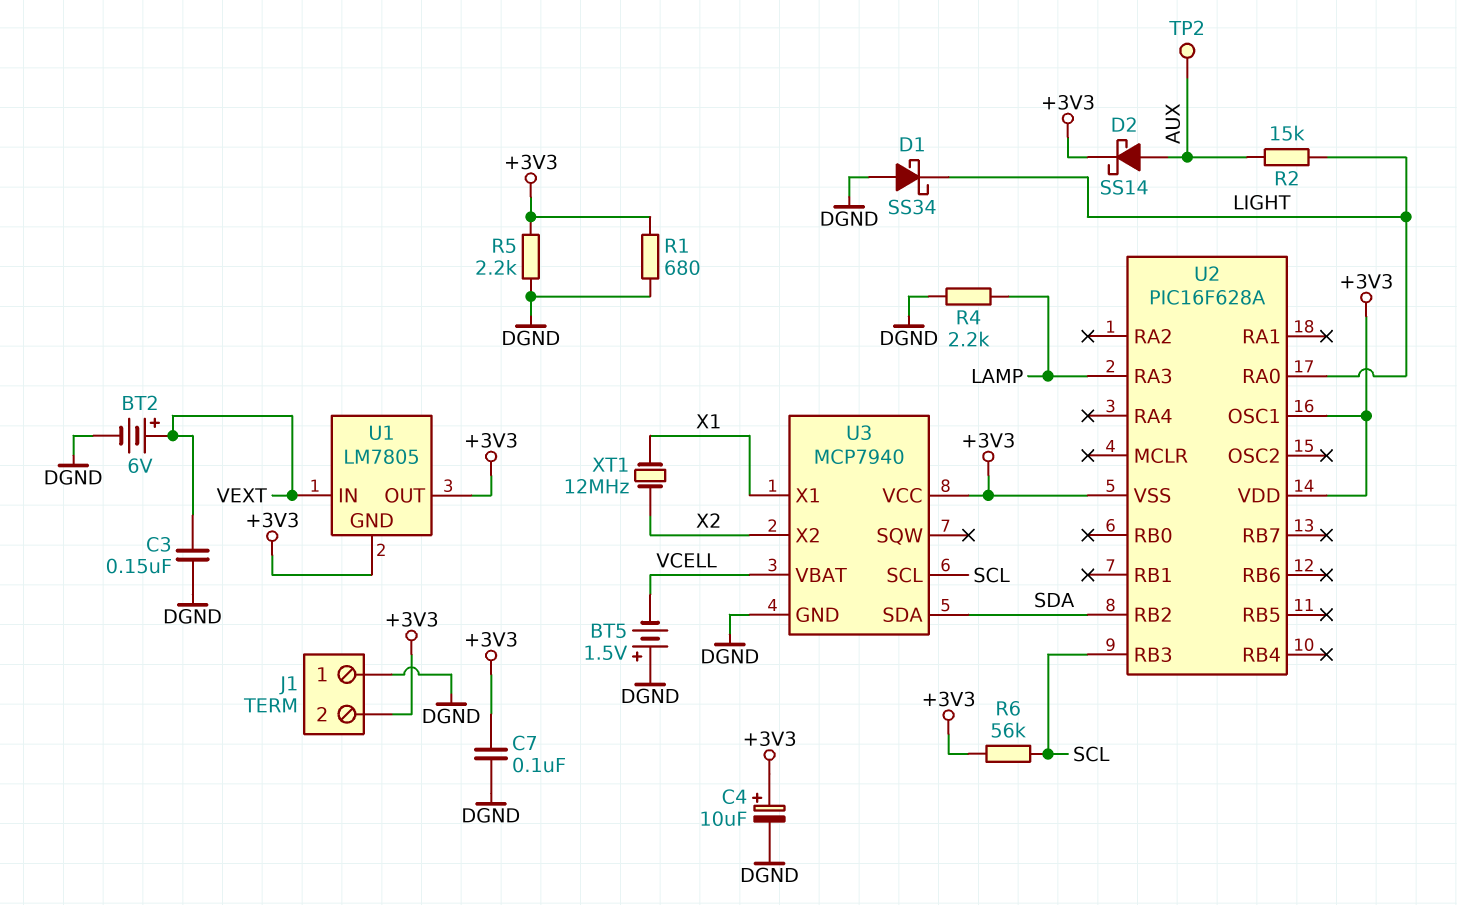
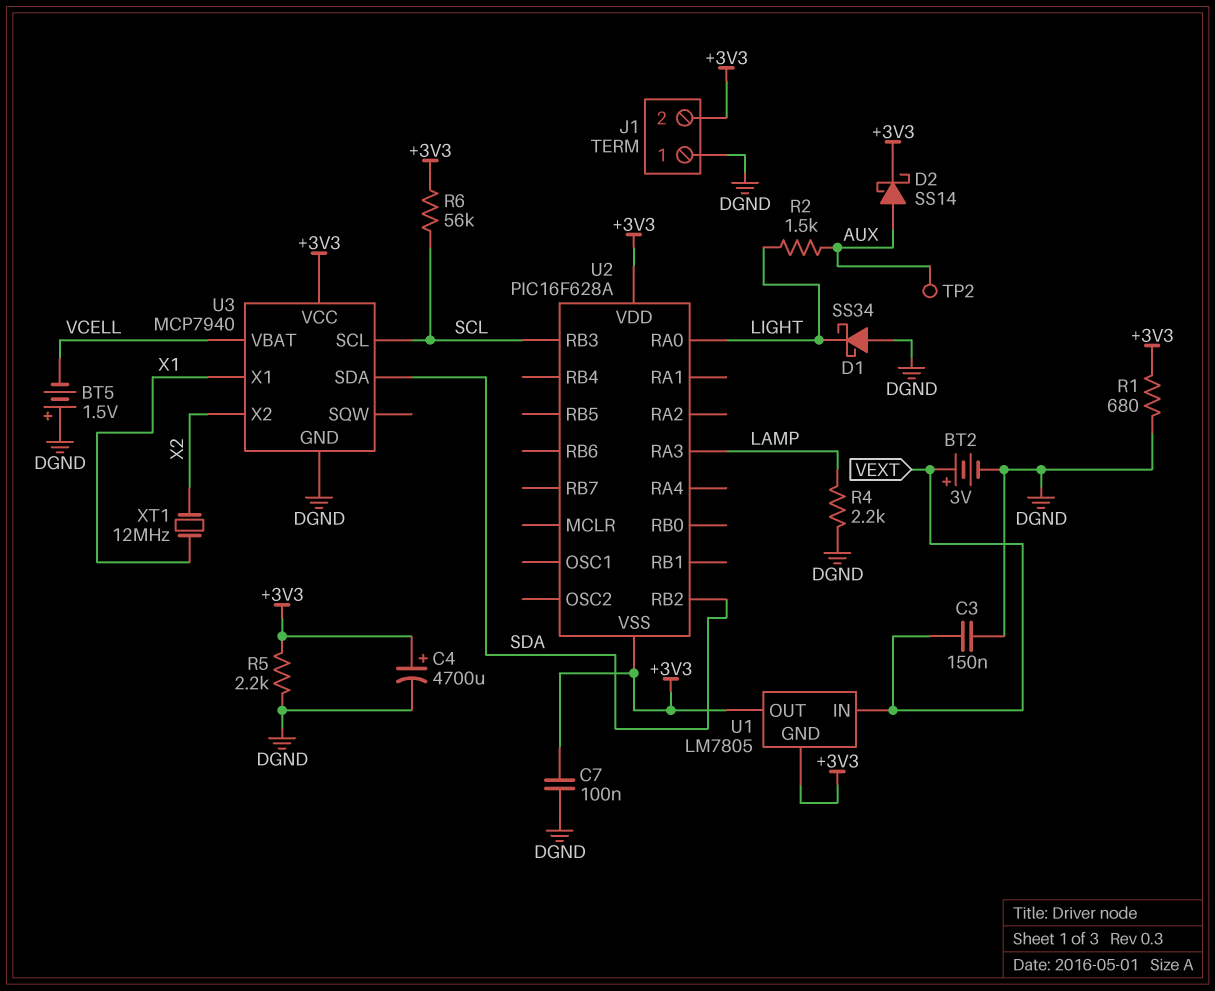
BT2: 6V (plus VEXT, minus DGND) -> 3V (plus VEXT, minus DGND)
C4: 10uF (plus +3V3, minus DGND) -> 4700uF (plus +3V3, minus DGND)
R2: 15k (AUX, LIGHT) -> 1.5k (AUX, LIGHT)
U2 pin OSC1: +3V3 -> none

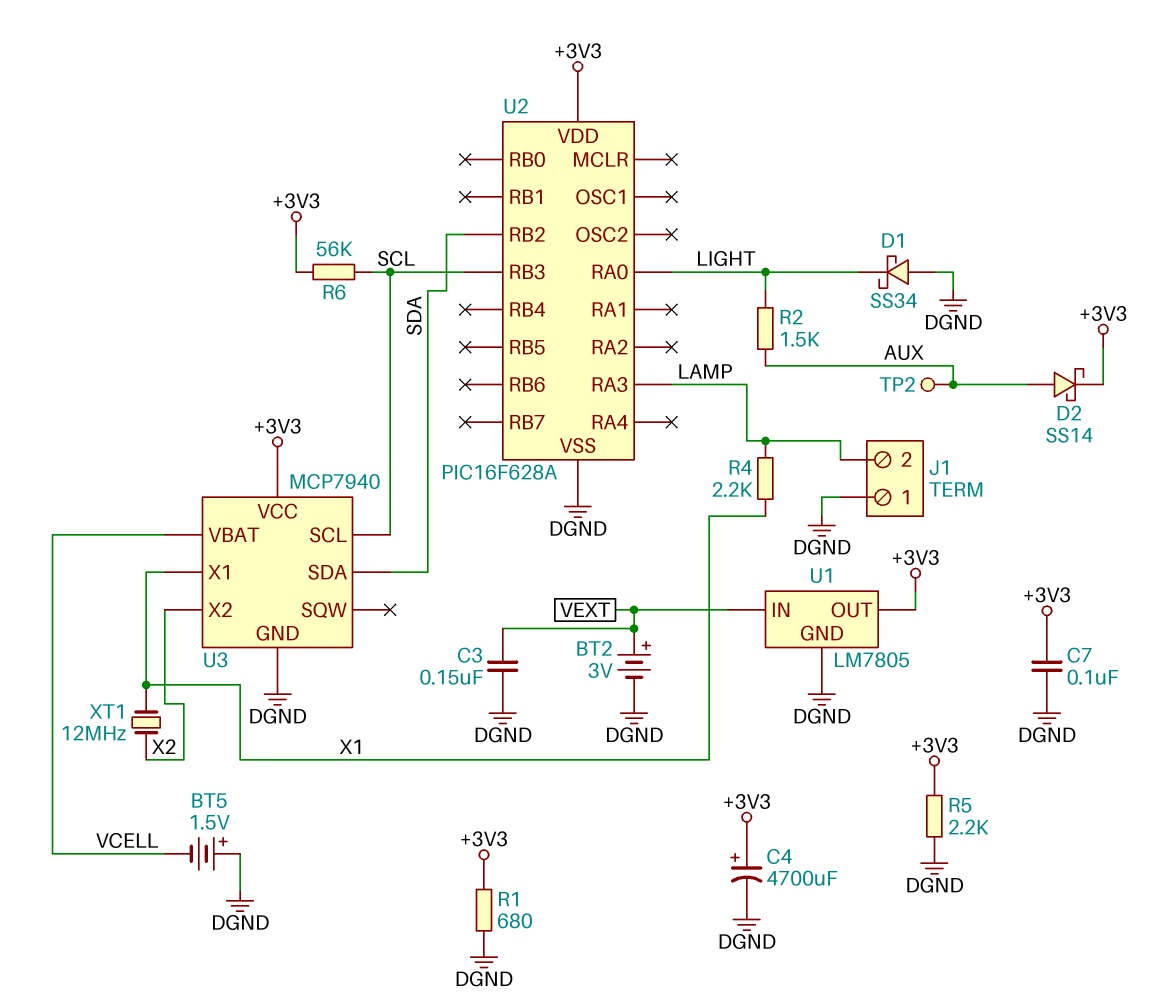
J1 pin 2: +3V3 -> LAMP
R4: 2.2k (DGND, LAMP) -> 2.2k (LAMP, X1)
U1 pin GND: +3V3 -> DGND
U2 pin VSS: +3V3 -> DGND

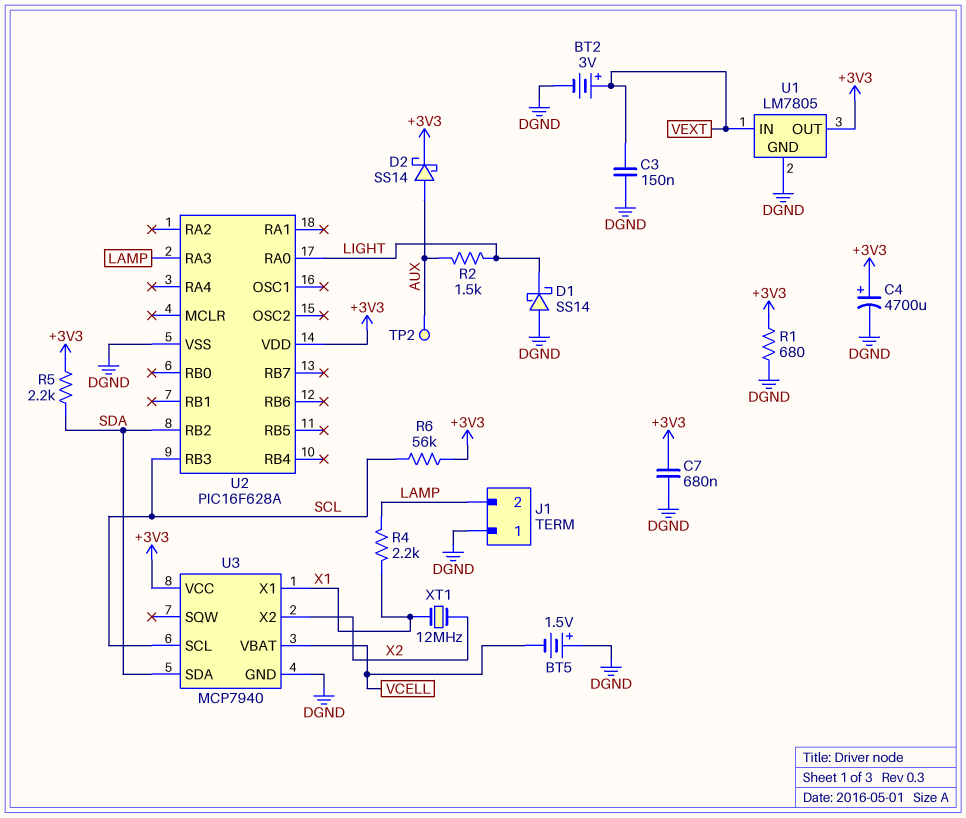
C7: 100nF (+3V3, DGND) -> 680nF (+3V3, DGND)
D1: schottky SS34 (A DGND, K LIGHT) -> schottky SS14 (A DGND, K LIGHT)
R5: 2.2k (+3V3, DGND) -> 2.2k (+3V3, SDA)

